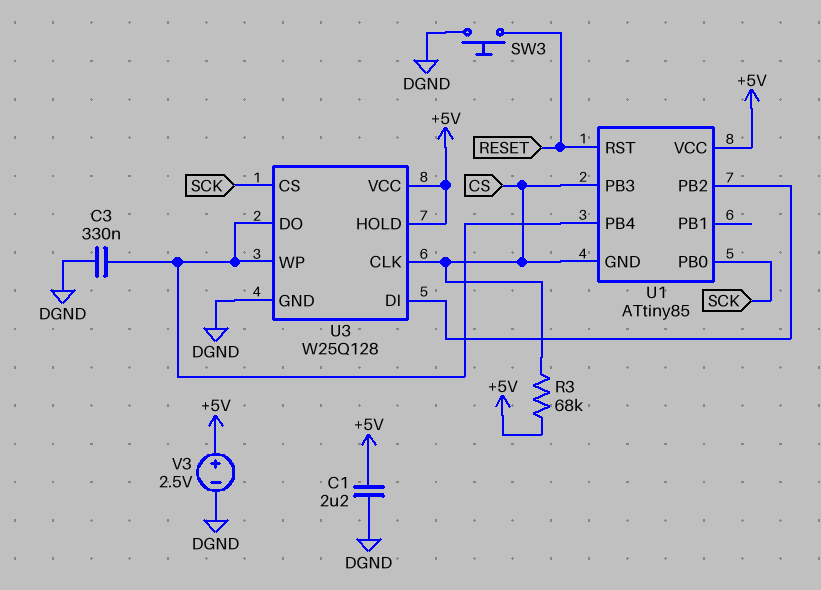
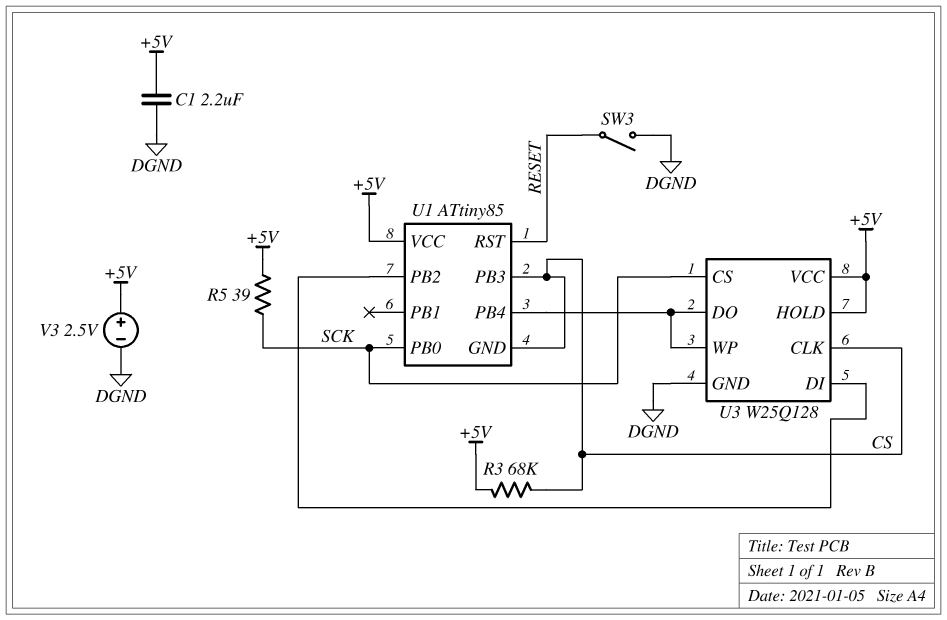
C3: 330nF (DGND, U1/PB4) -> none
R5: none -> 39 (+5V, SCK)
SW3: button (DGND, RESET) -> switch (DGND, RESET)

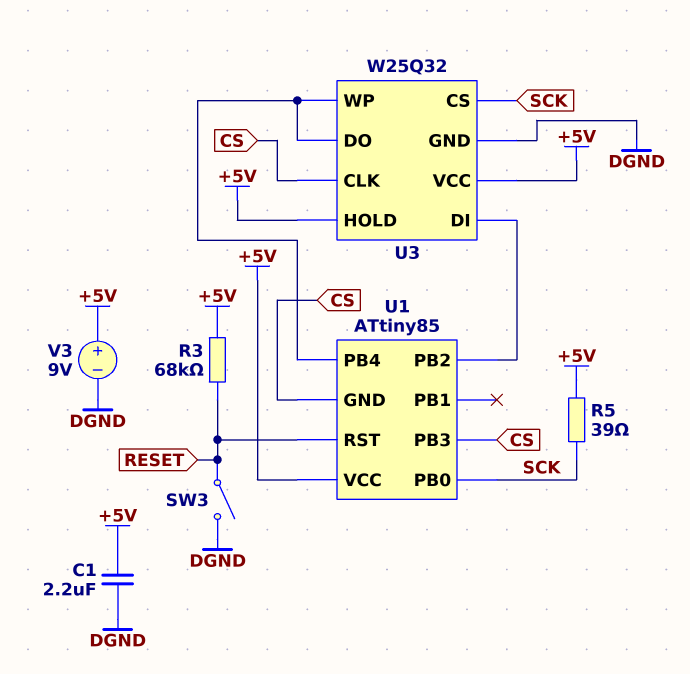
R3: 68k (+5V, CS) -> 68k (+5V, RESET)
U3: W25Q128 -> W25Q32
V3: 2.5V (plus +5V, minus DGND) -> 9V (plus +5V, minus DGND)

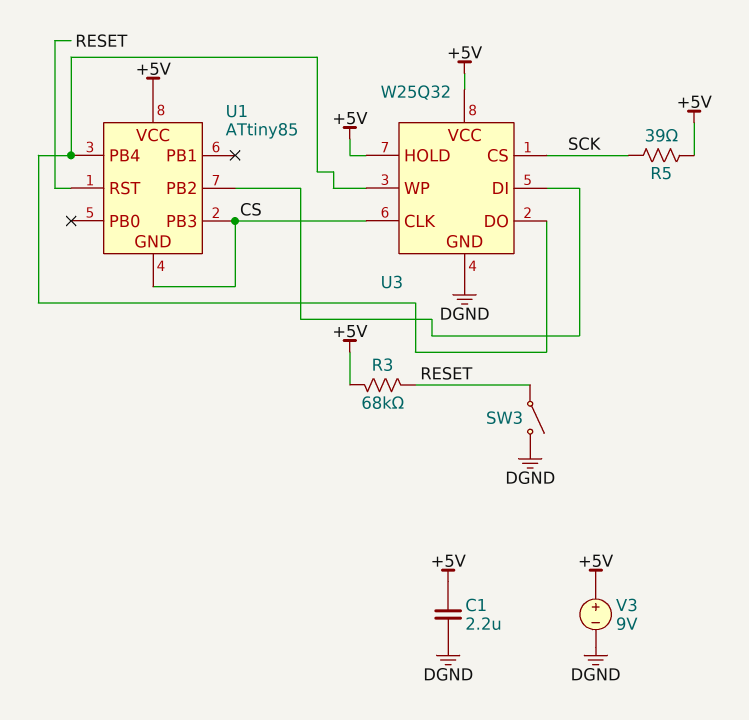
U1 pin PB0: SCK -> none

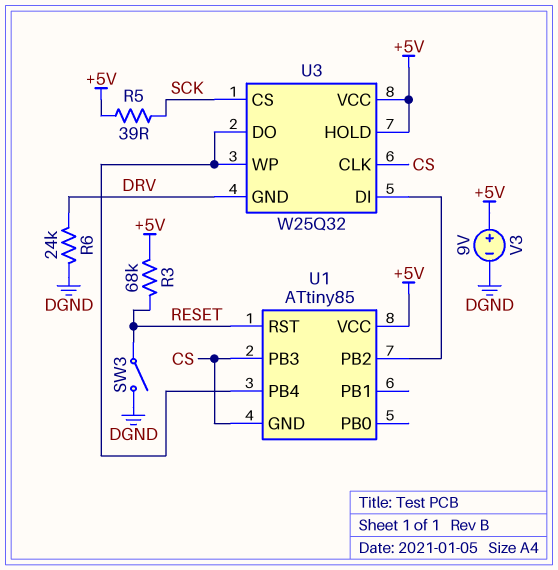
C1: 2.2uF (+5V, DGND) -> none
R6: none -> 24k (DGND, DRV)
U3 pin GND: DGND -> DRV

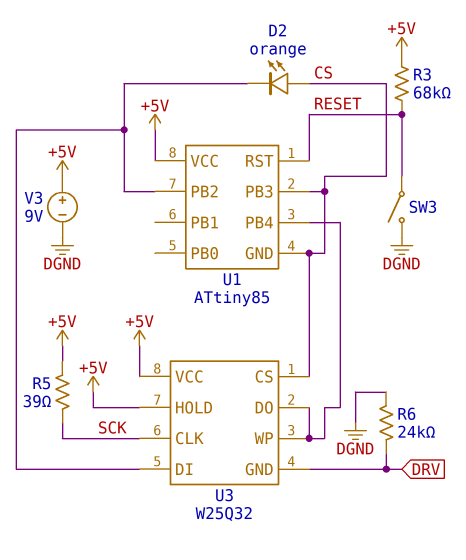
D2: none -> LED orange (A CS, K U1/PB2)
U3 pin CLK: CS -> SCK
U3 pin CS: SCK -> CS

